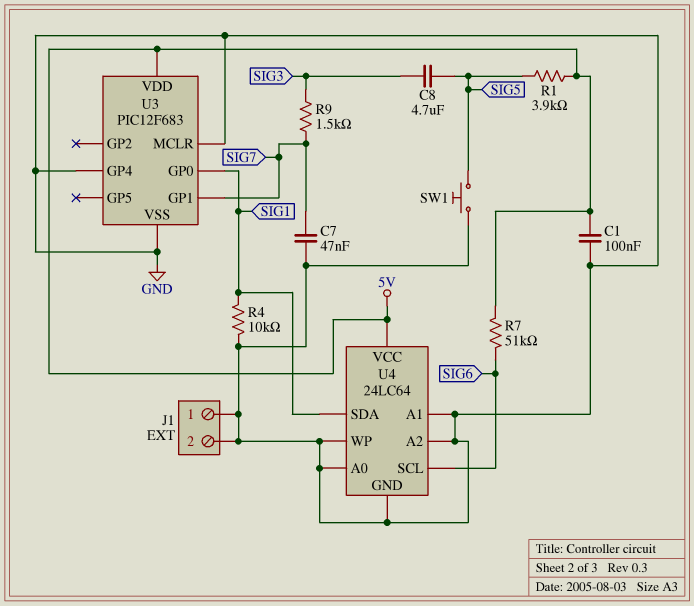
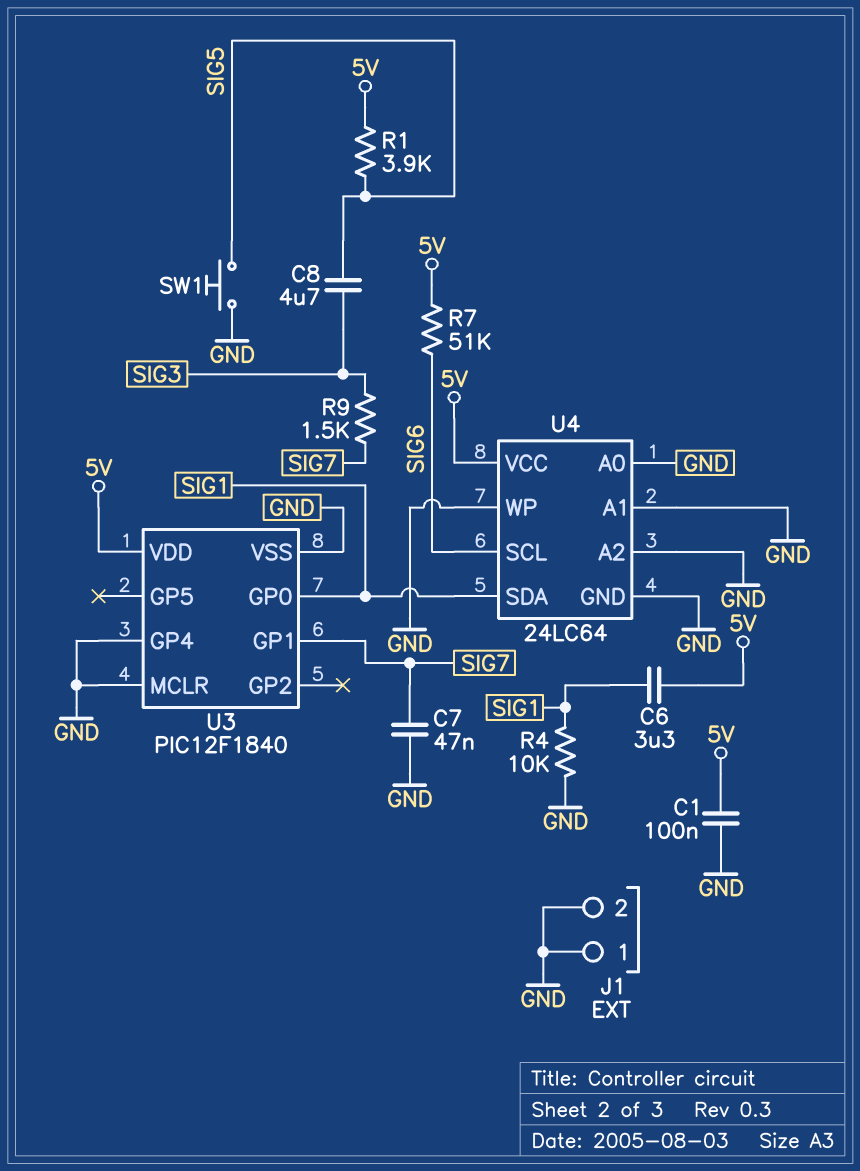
C6: none -> 3.3uF (5V, SIG1)
U3: PIC12F683 -> PIC12F1840

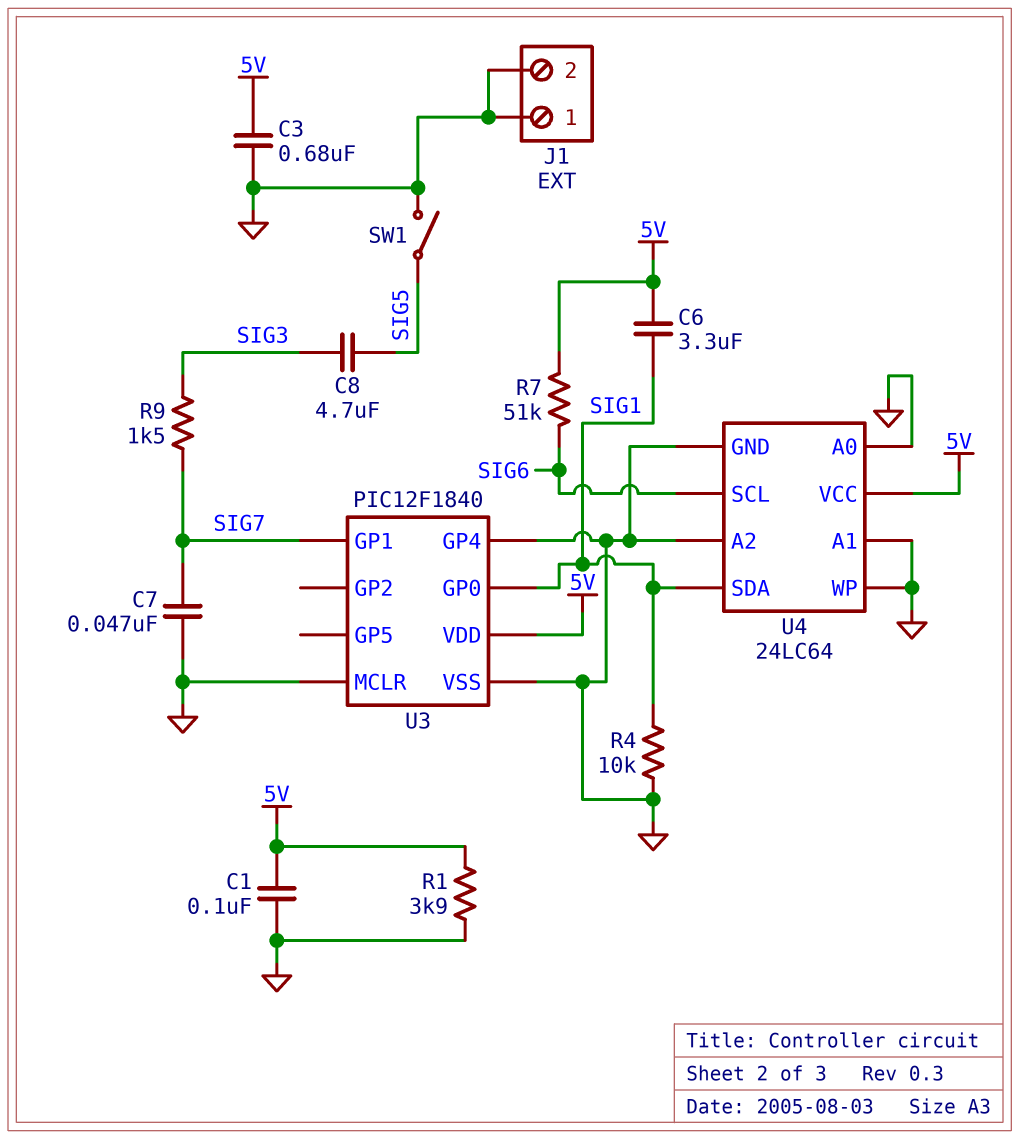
C3: none -> 680nF (5V, GND)
R1: 3.9k (5V, SIG5) -> 3.9k (5V, GND)
SW1: button (GND, SIG5) -> switch (GND, SIG5)

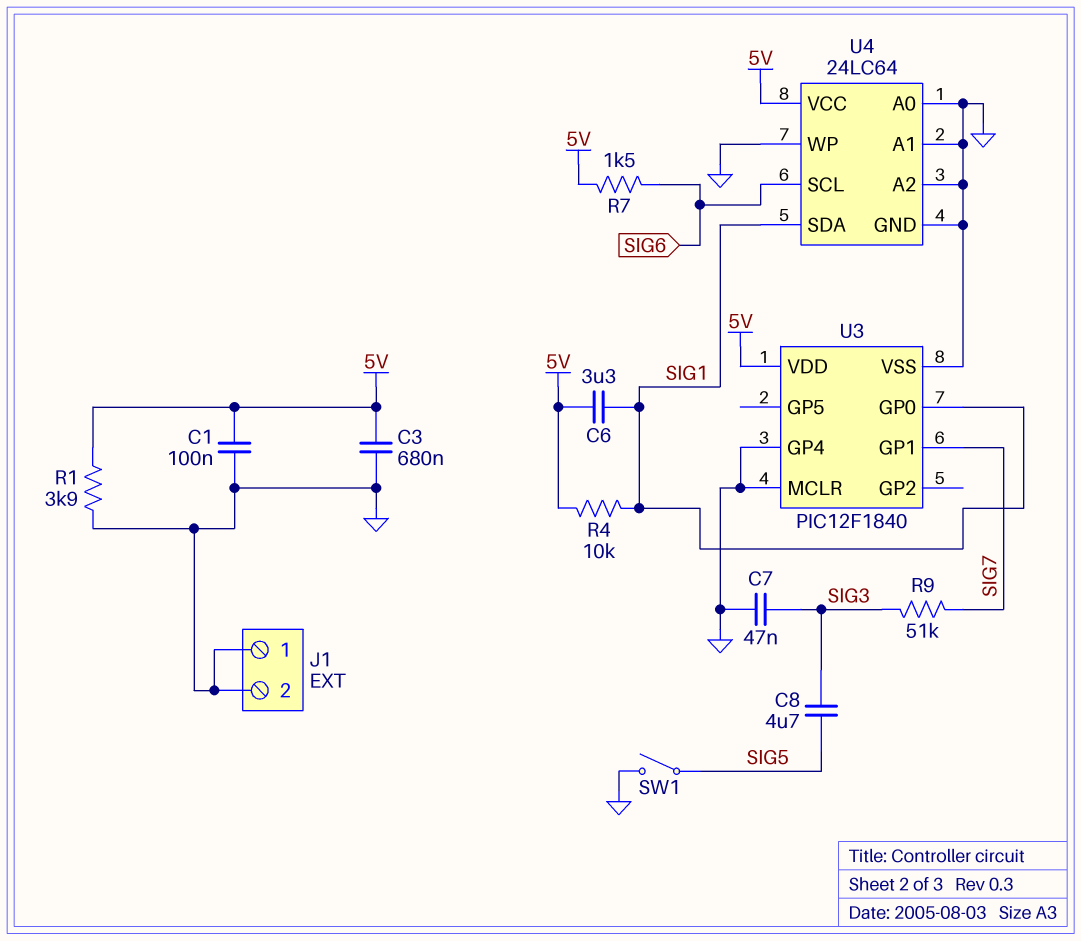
C7: 47nF (GND, SIG7) -> 47nF (GND, SIG3)
R4: 10k (GND, SIG1) -> 10k (5V, SIG1)
R7: 51k (5V, SIG6) -> 1.5k (5V, SIG6)
R9: 1.5k (SIG3, SIG7) -> 51k (SIG3, SIG7)

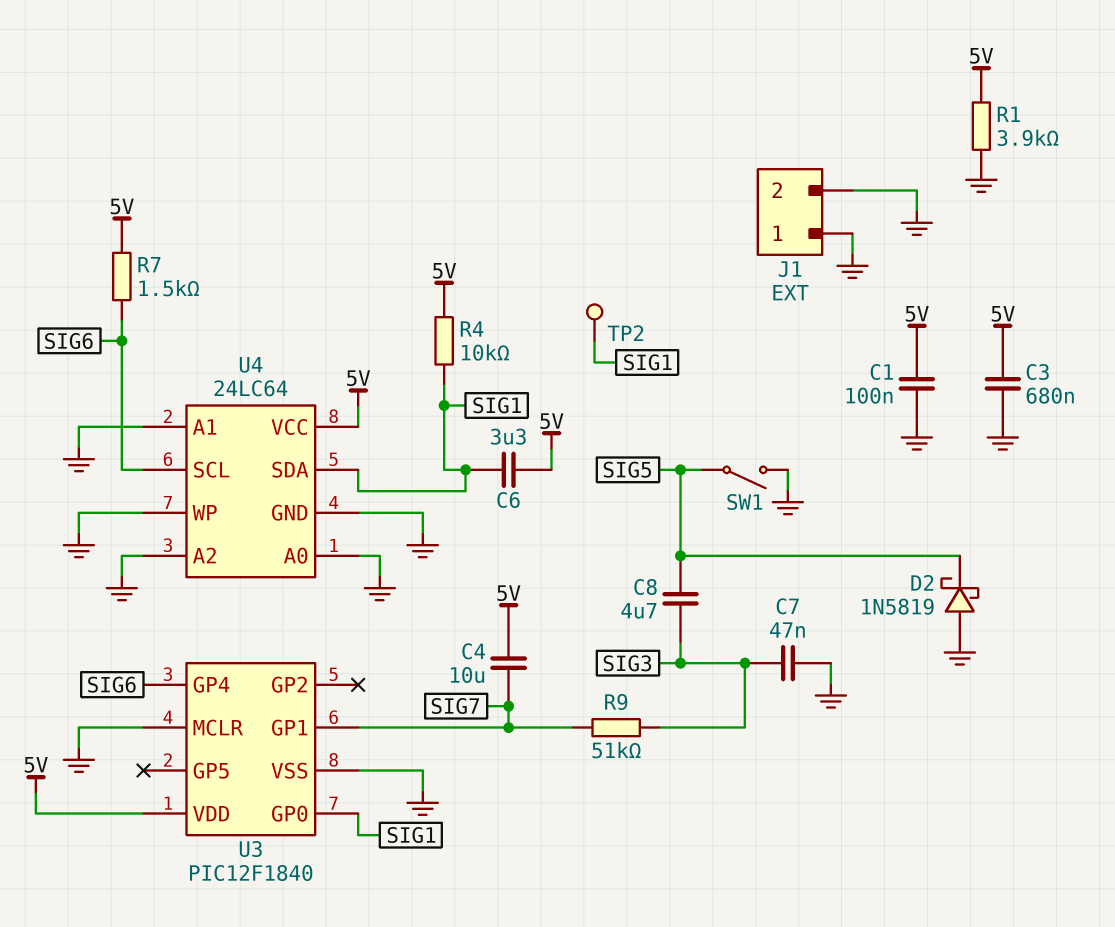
C4: none -> 10uF (5V, SIG7)
D2: none -> schottky 1N5819 (A GND, K SIG5)
TP2: none -> test point (SIG1)
U3 pin GP4: GND -> SIG6

